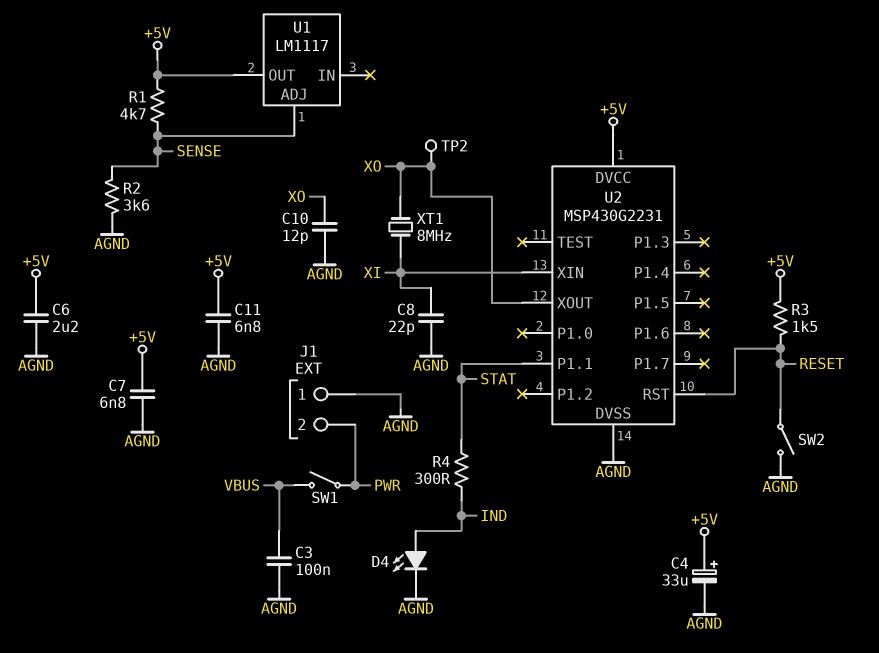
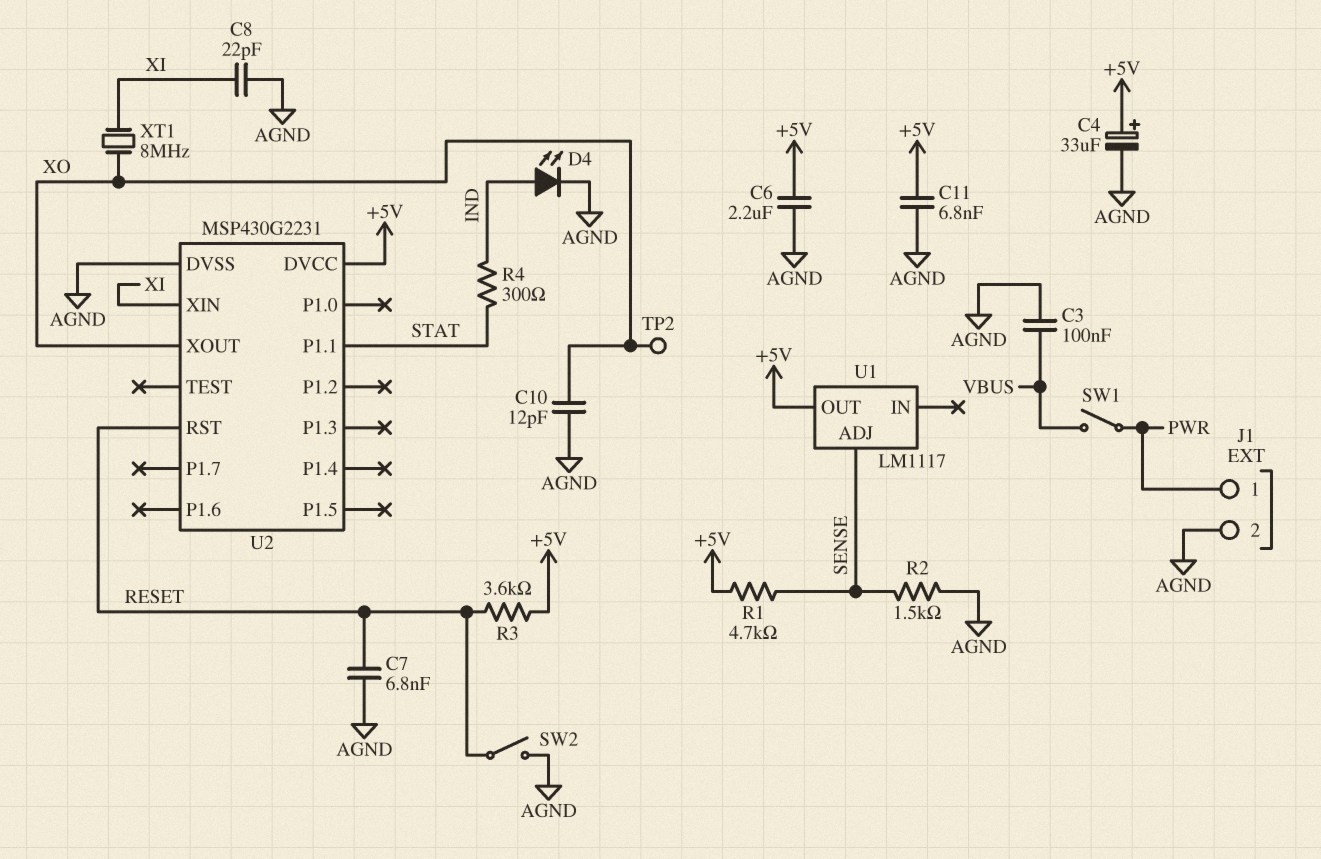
C7: 6.8nF (+5V, AGND) -> 6.8nF (AGND, RESET)
J1 pin 1: AGND -> PWR
J1 pin 2: PWR -> AGND
R2: 3.6k (AGND, SENSE) -> 1.5k (AGND, SENSE)
R3: 1.5k (+5V, RESET) -> 3.6k (+5V, RESET)

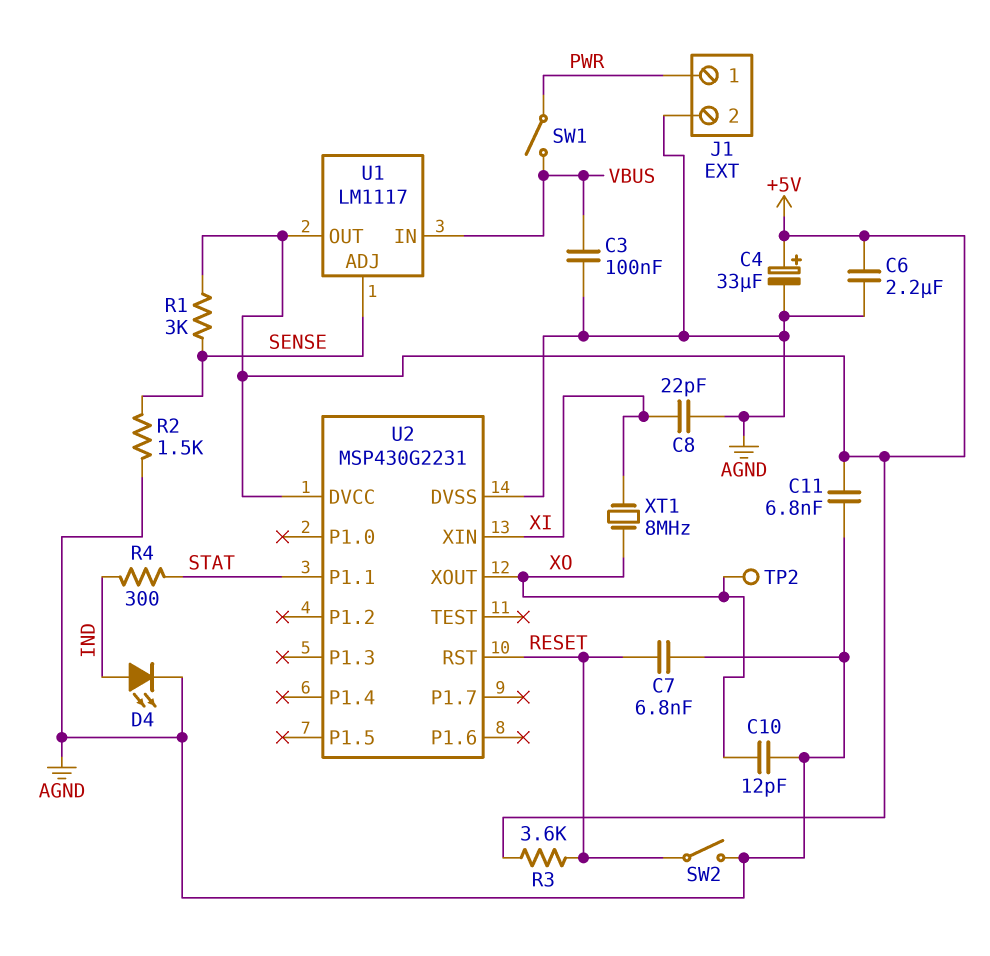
R1: 4.7k (+5V, SENSE) -> 3k (+5V, SENSE)
U1 pin IN: none -> VBUS

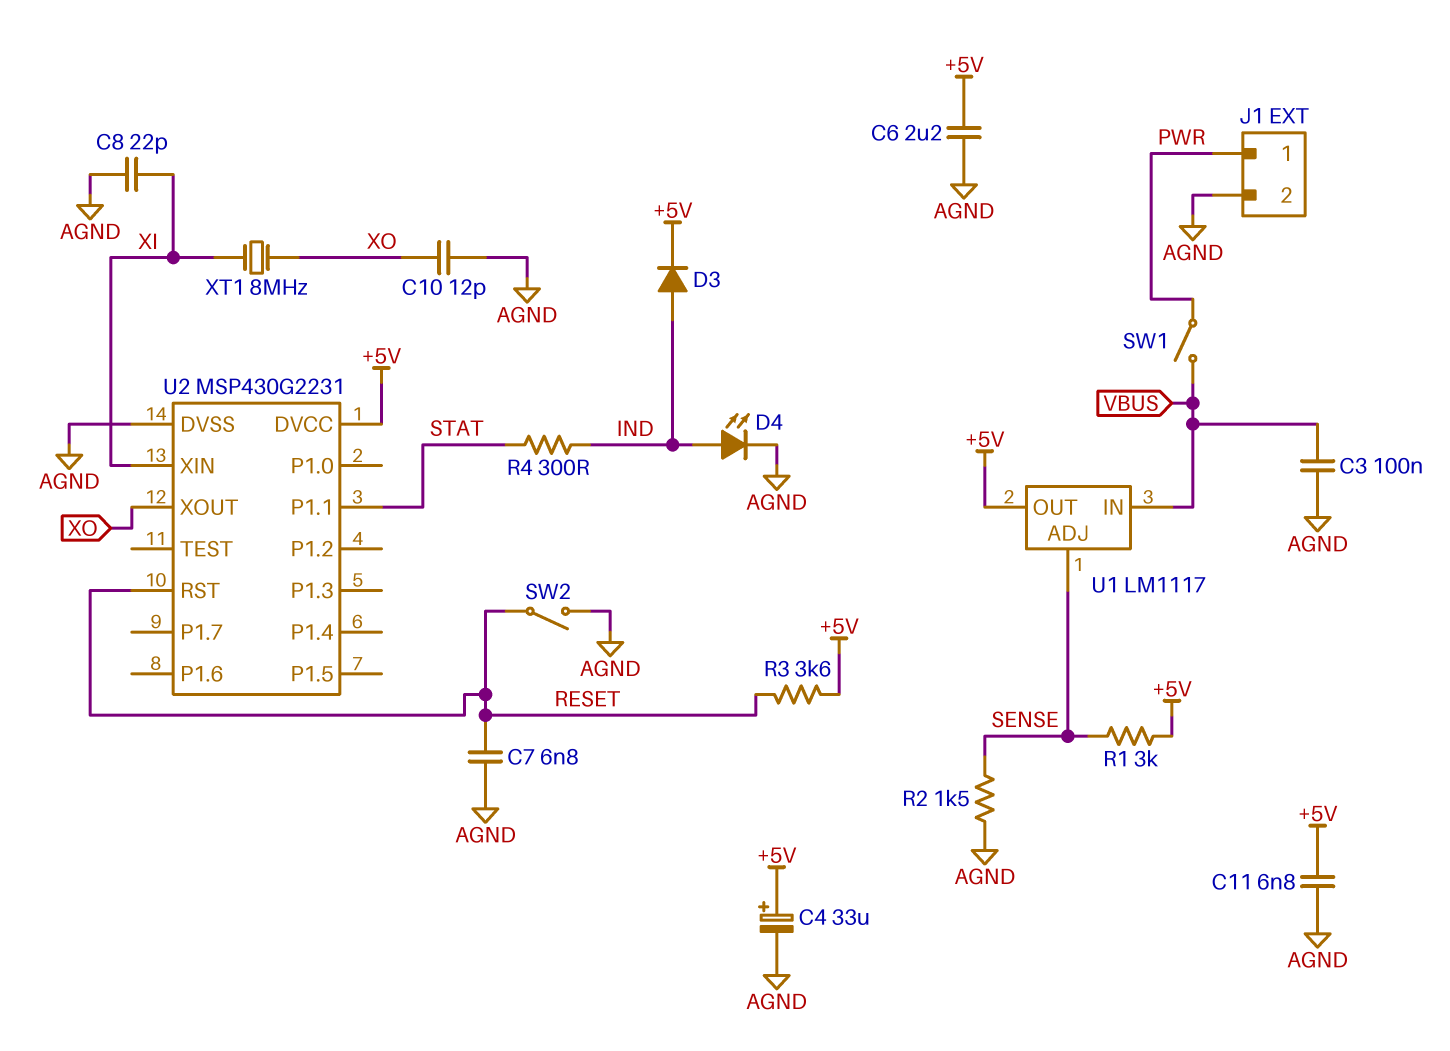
D3: none -> diode (A IND, K +5V)
TP2: test point (XO) -> none

